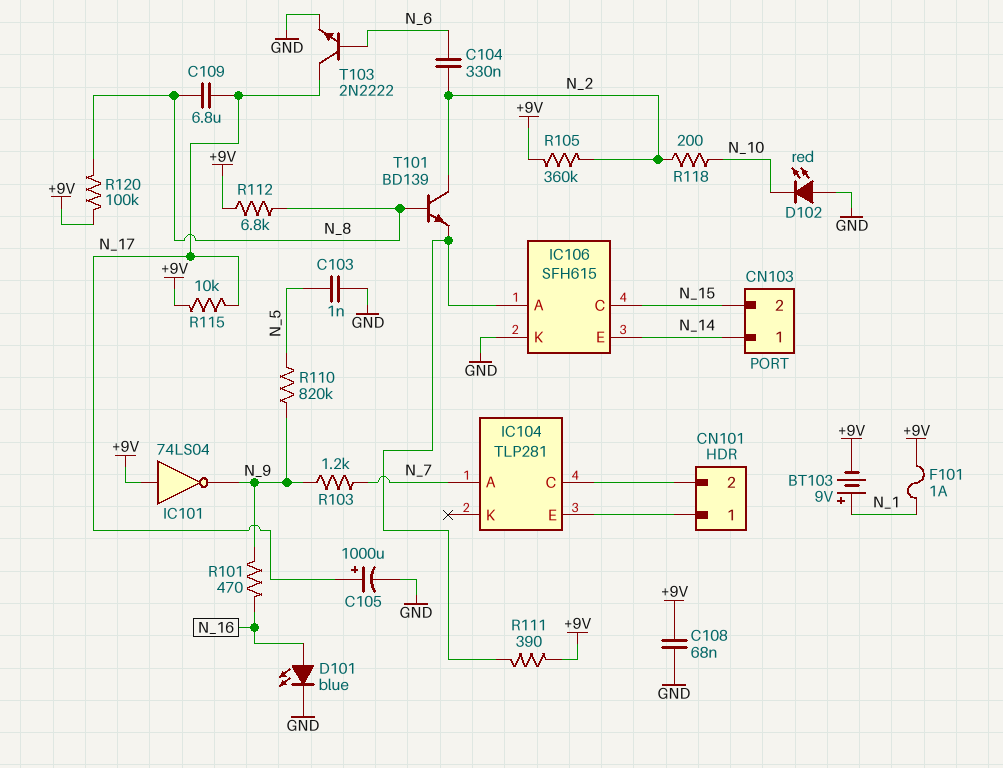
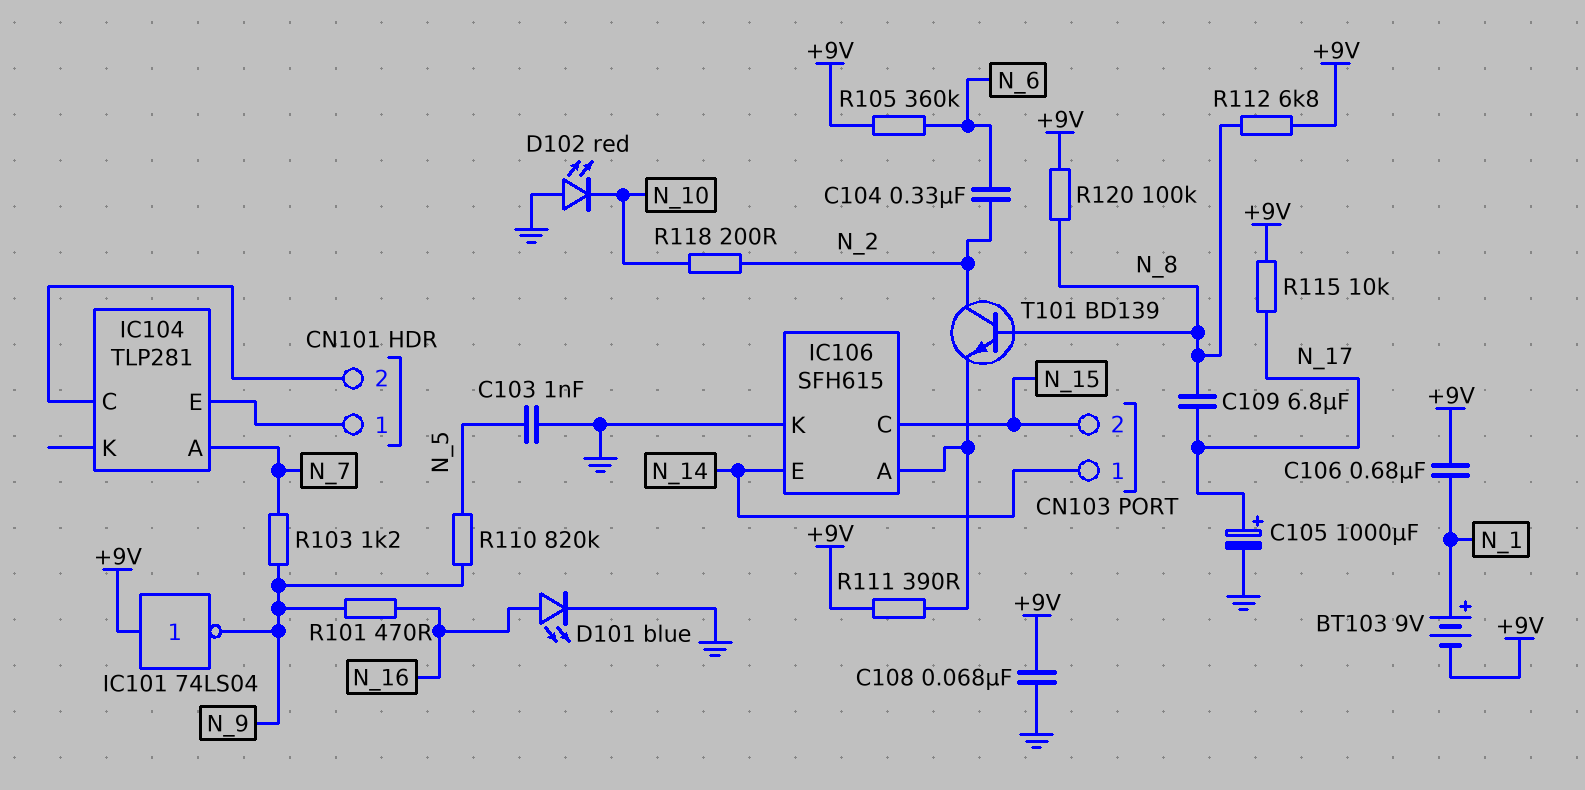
C106: none -> 680nF (+9V, N_1)
F101: 1A (+9V, N_1) -> none
R105: 360k (+9V, N_2) -> 360k (+9V, N_6)
T103: NPN 2N2222 (B N_6, C N_17, E GND) -> none

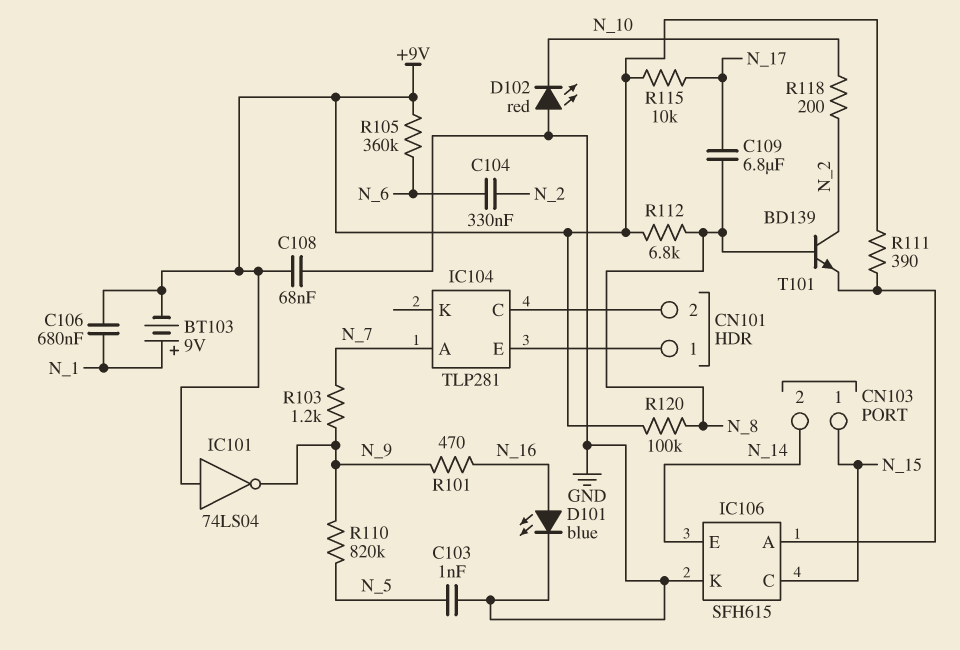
C105: 1000uF (plus N_17, minus GND) -> none
CN103 pin 1: N_14 -> N_15
CN103 pin 2: N_15 -> N_14

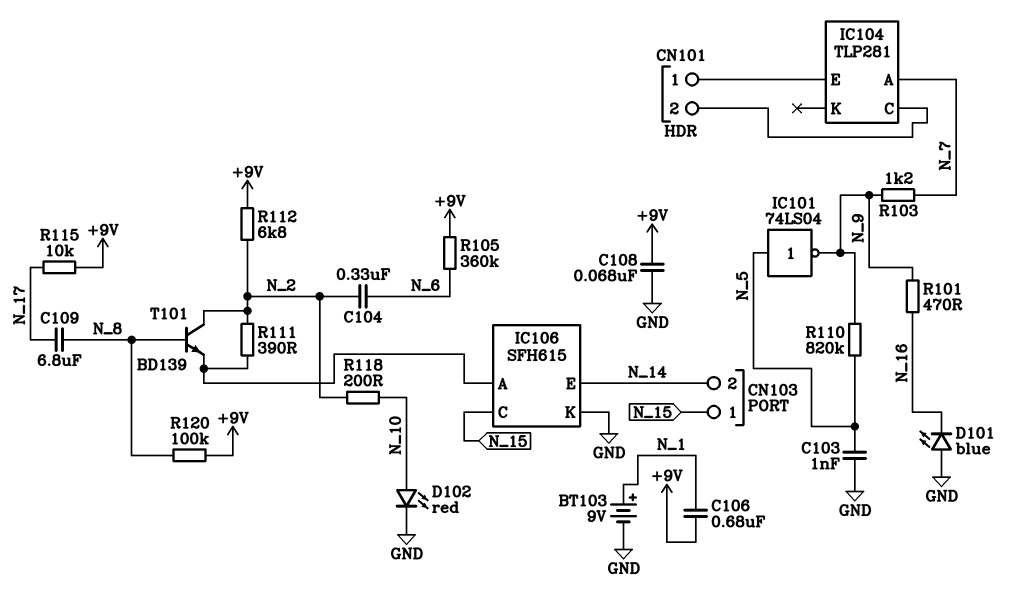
BT103: 9V (plus N_1, minus +9V) -> 9V (plus N_1, minus GND)
D101: LED blue (A N_16, K GND) -> LED blue (A GND, K N_16)
D102: LED red (A GND, K N_10) -> LED red (A N_10, K GND)
IC101: NOT 74LS04 (in +9V, out N_9) -> NOT 74LS04 (in N_5, out N_9)
R111: 390 (+9V, IC106/A) -> 390 (IC106/A, N_2)
R112: 6.8k (+9V, N_8) -> 6.8k (+9V, N_2)

